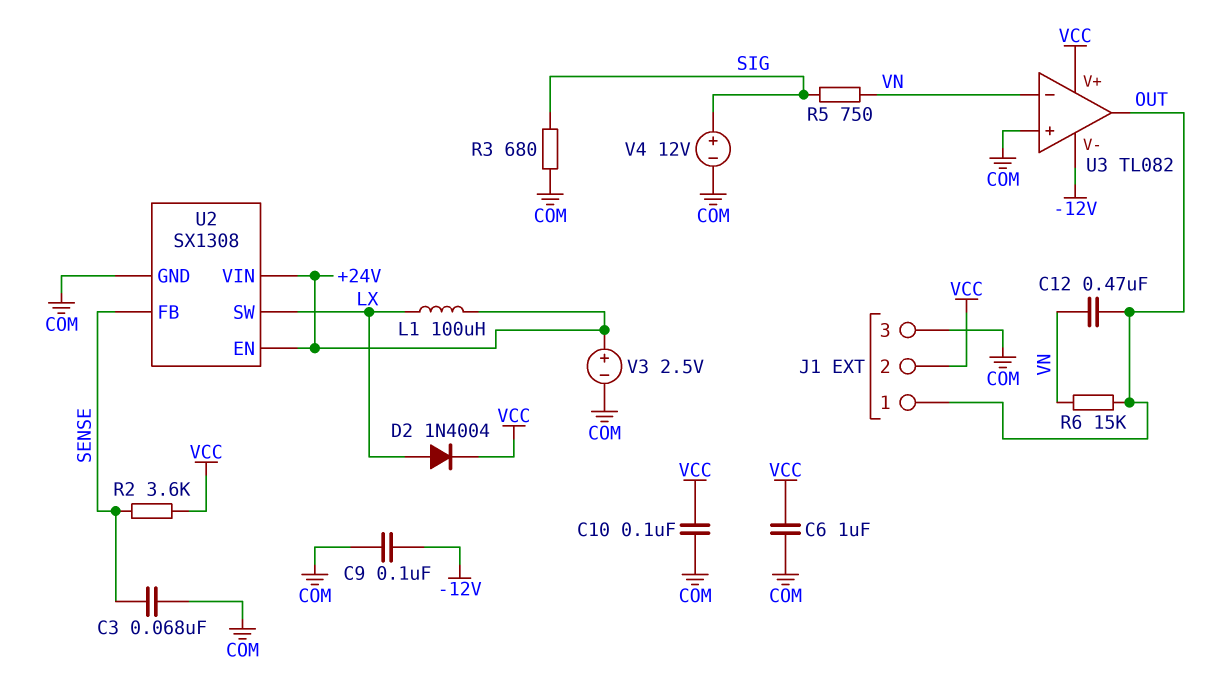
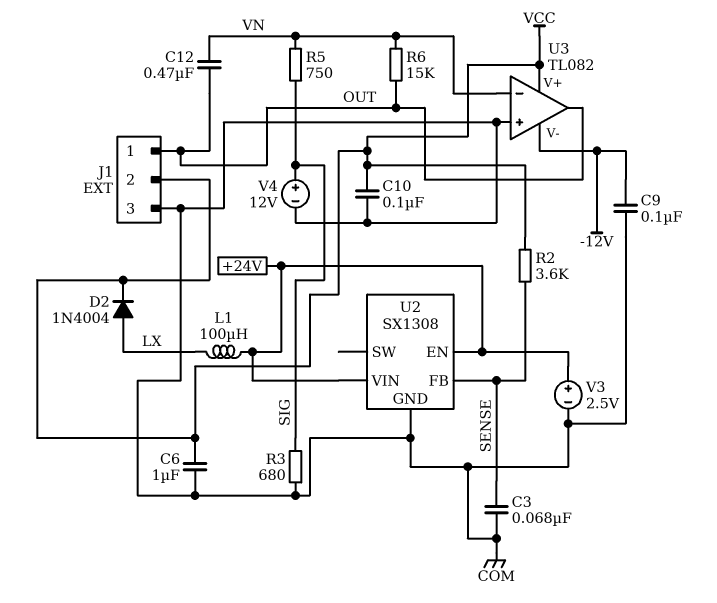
U2 pin SW: LX -> none

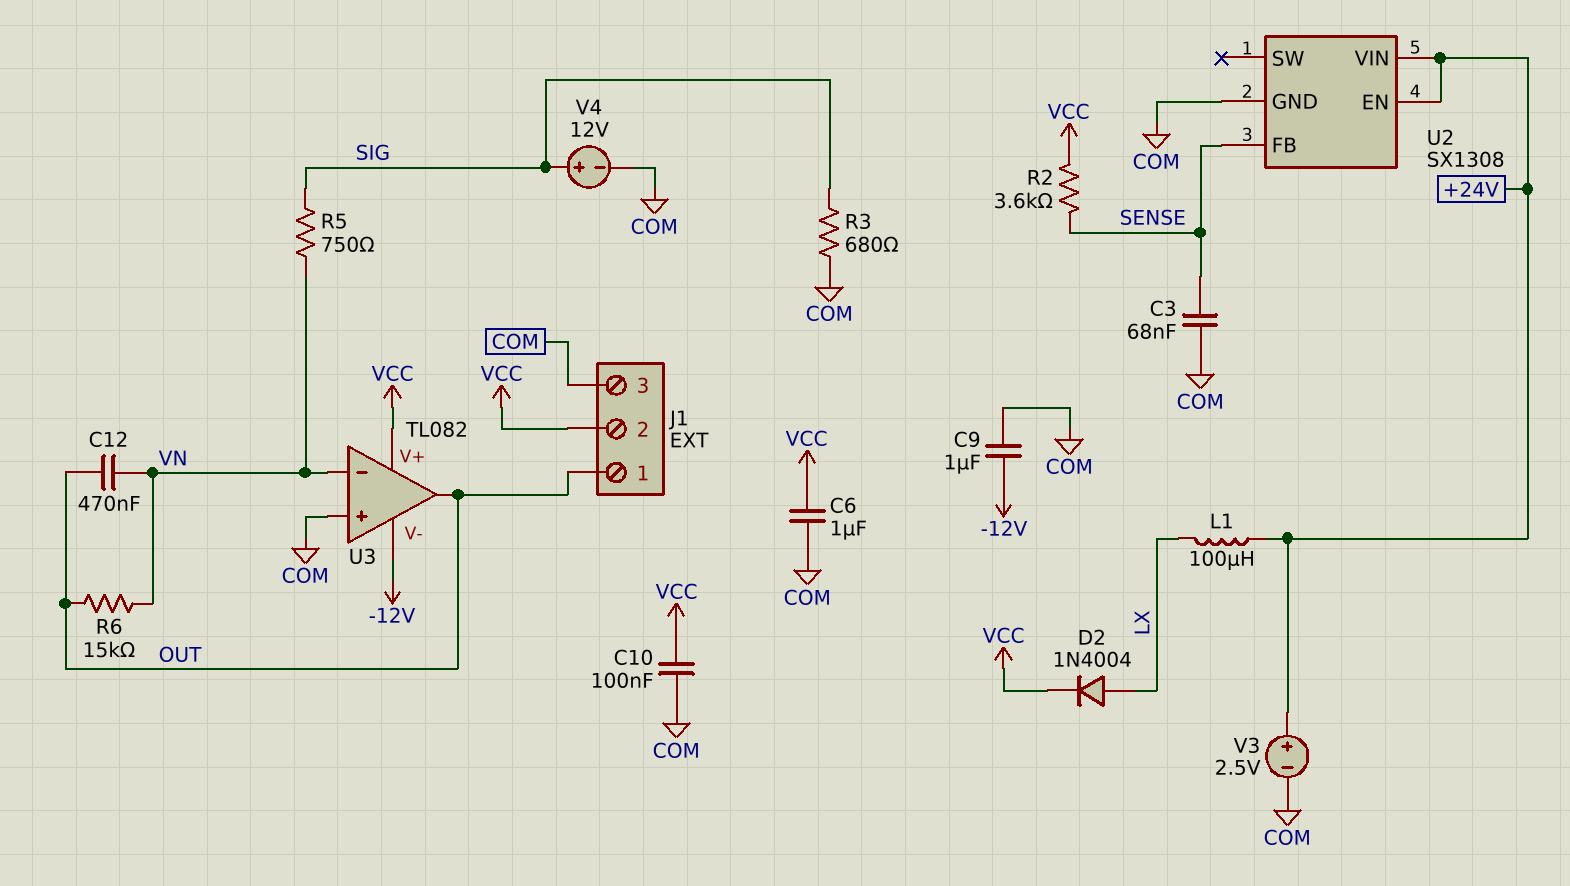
C9: 100nF (-12V, COM) -> 1uF (-12V, COM)

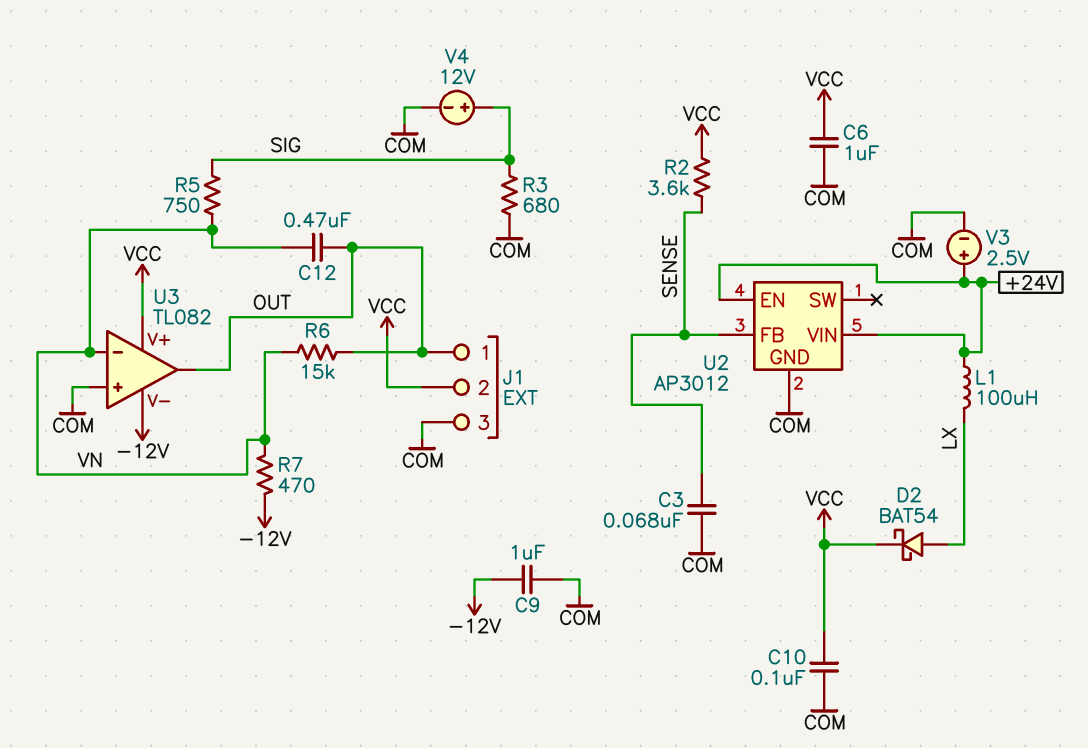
D2: diode 1N4004 (A LX, K VCC) -> schottky BAT54 (A LX, K VCC)
R7: none -> 470 (-12V, VN)
U2: SX1308 -> AP3012

